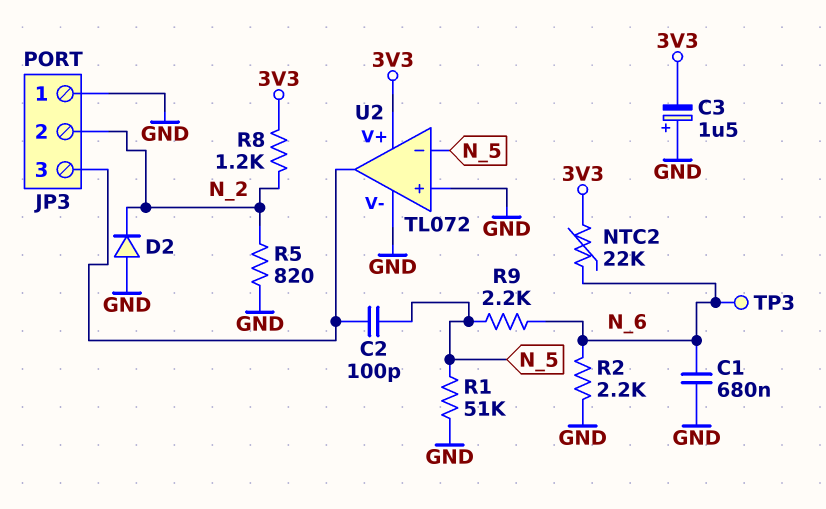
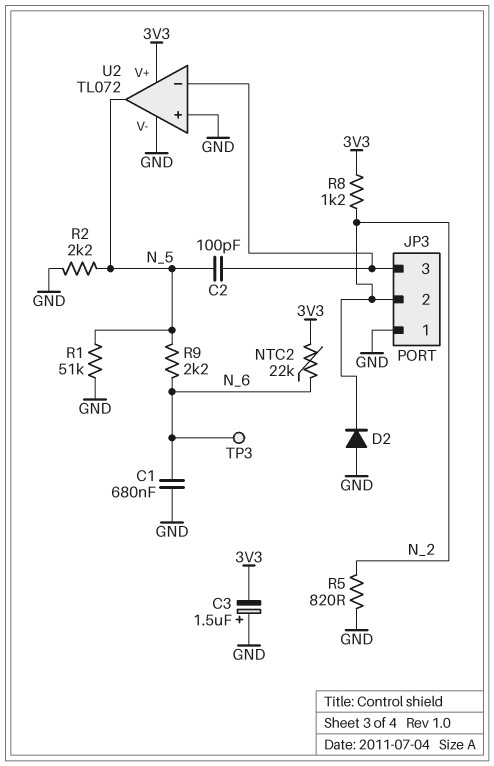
R2: 2.2k (GND, N_6) -> 2.2k (GND, N_5)
U2 pin in-: N_5 -> JP3/3
U2 pin out: JP3/3 -> N_5

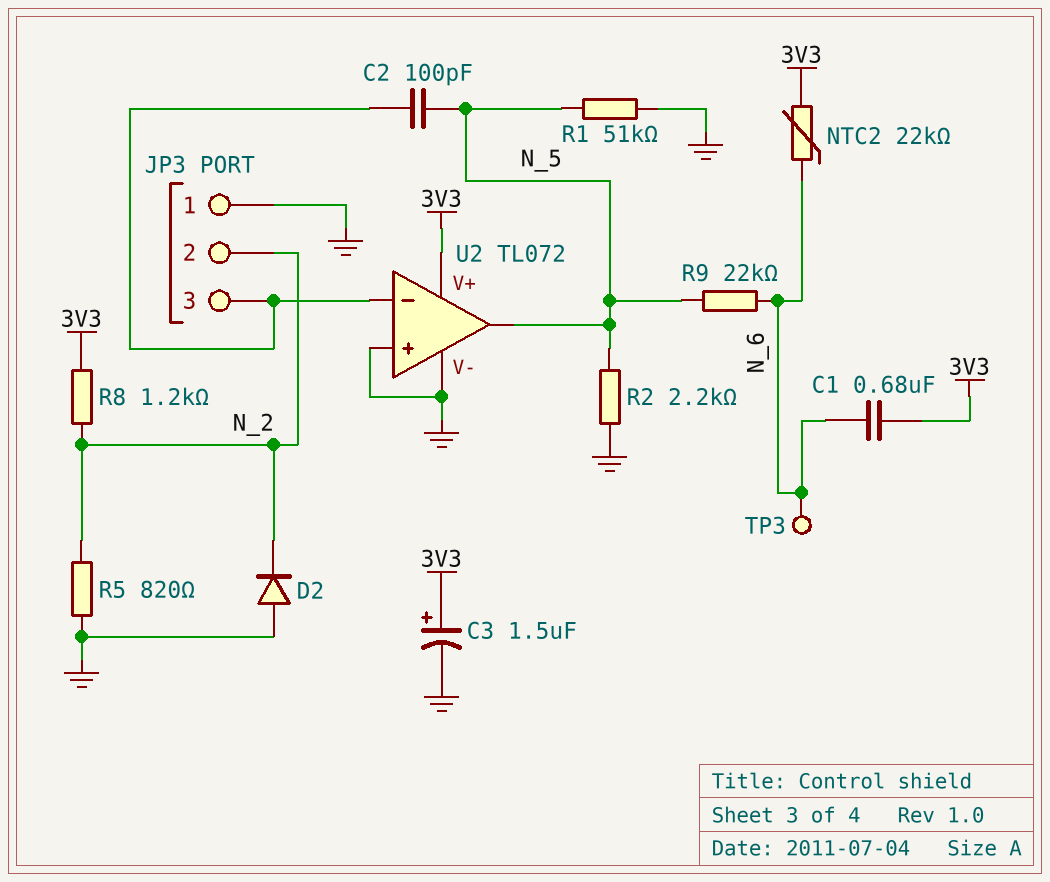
C1: 680nF (GND, N_6) -> 680nF (3V3, N_6)
C3: 1.5uF (plus GND, minus 3V3) -> 1.5uF (plus 3V3, minus GND)
R9: 2.2k (N_5, N_6) -> 22k (N_5, N_6)

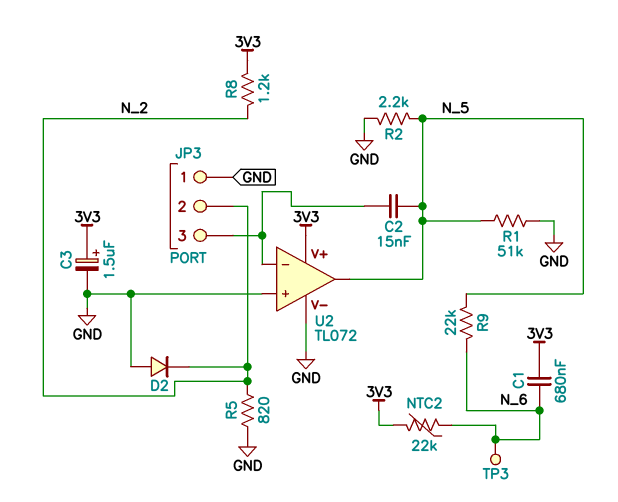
C2: 100pF (JP3/3, N_5) -> 15nF (JP3/3, N_5)

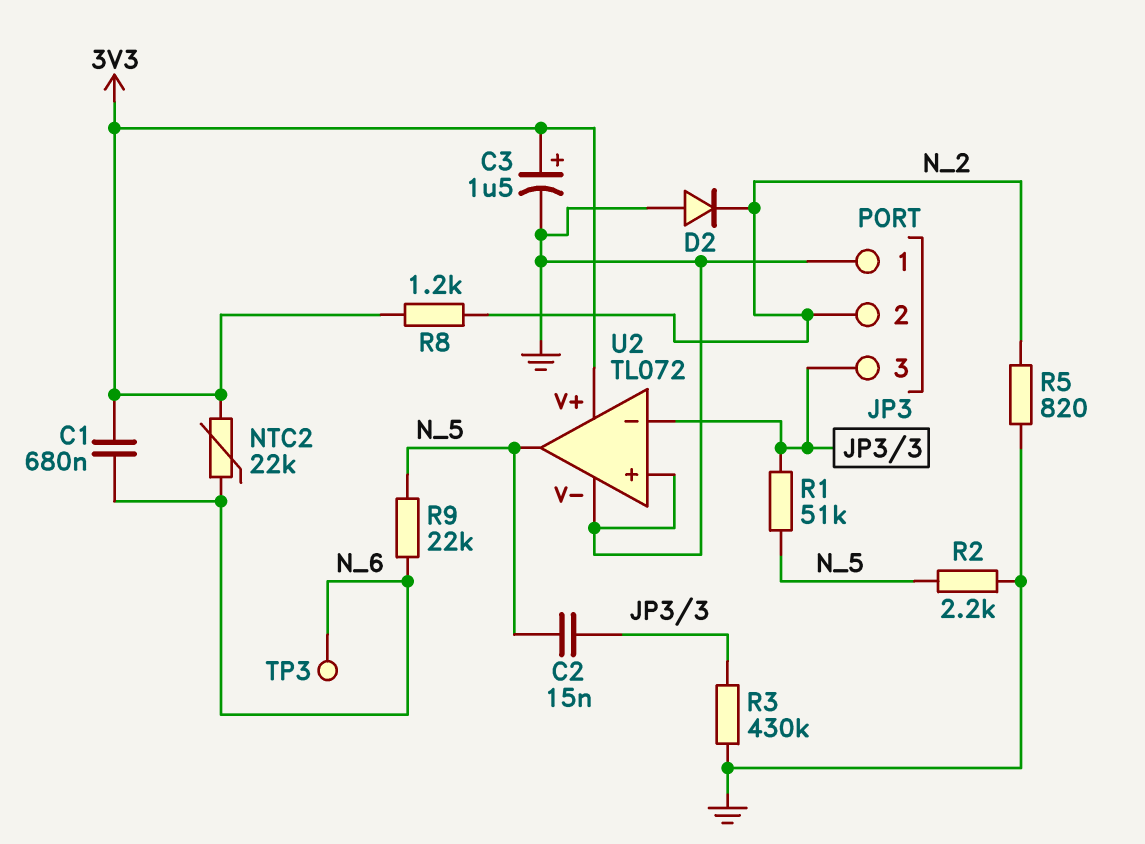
R1: 51k (GND, N_5) -> 51k (JP3/3, N_5)
R3: none -> 430k (GND, JP3/3)

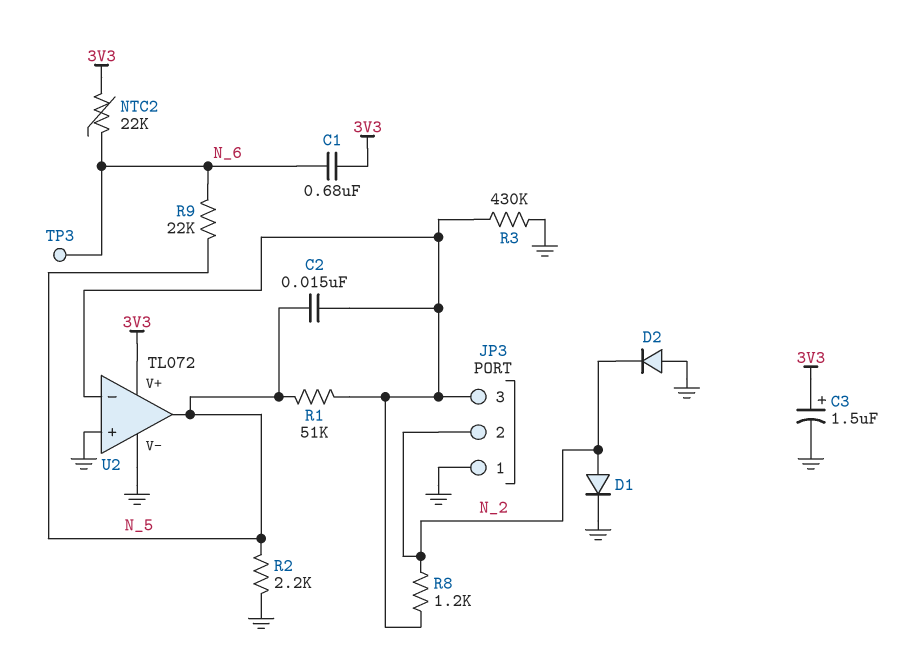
D1: none -> diode (A N_2, K GND)
R5: 820 (GND, N_2) -> none
R8: 1.2k (3V3, N_2) -> 1.2k (JP3/3, N_2)

